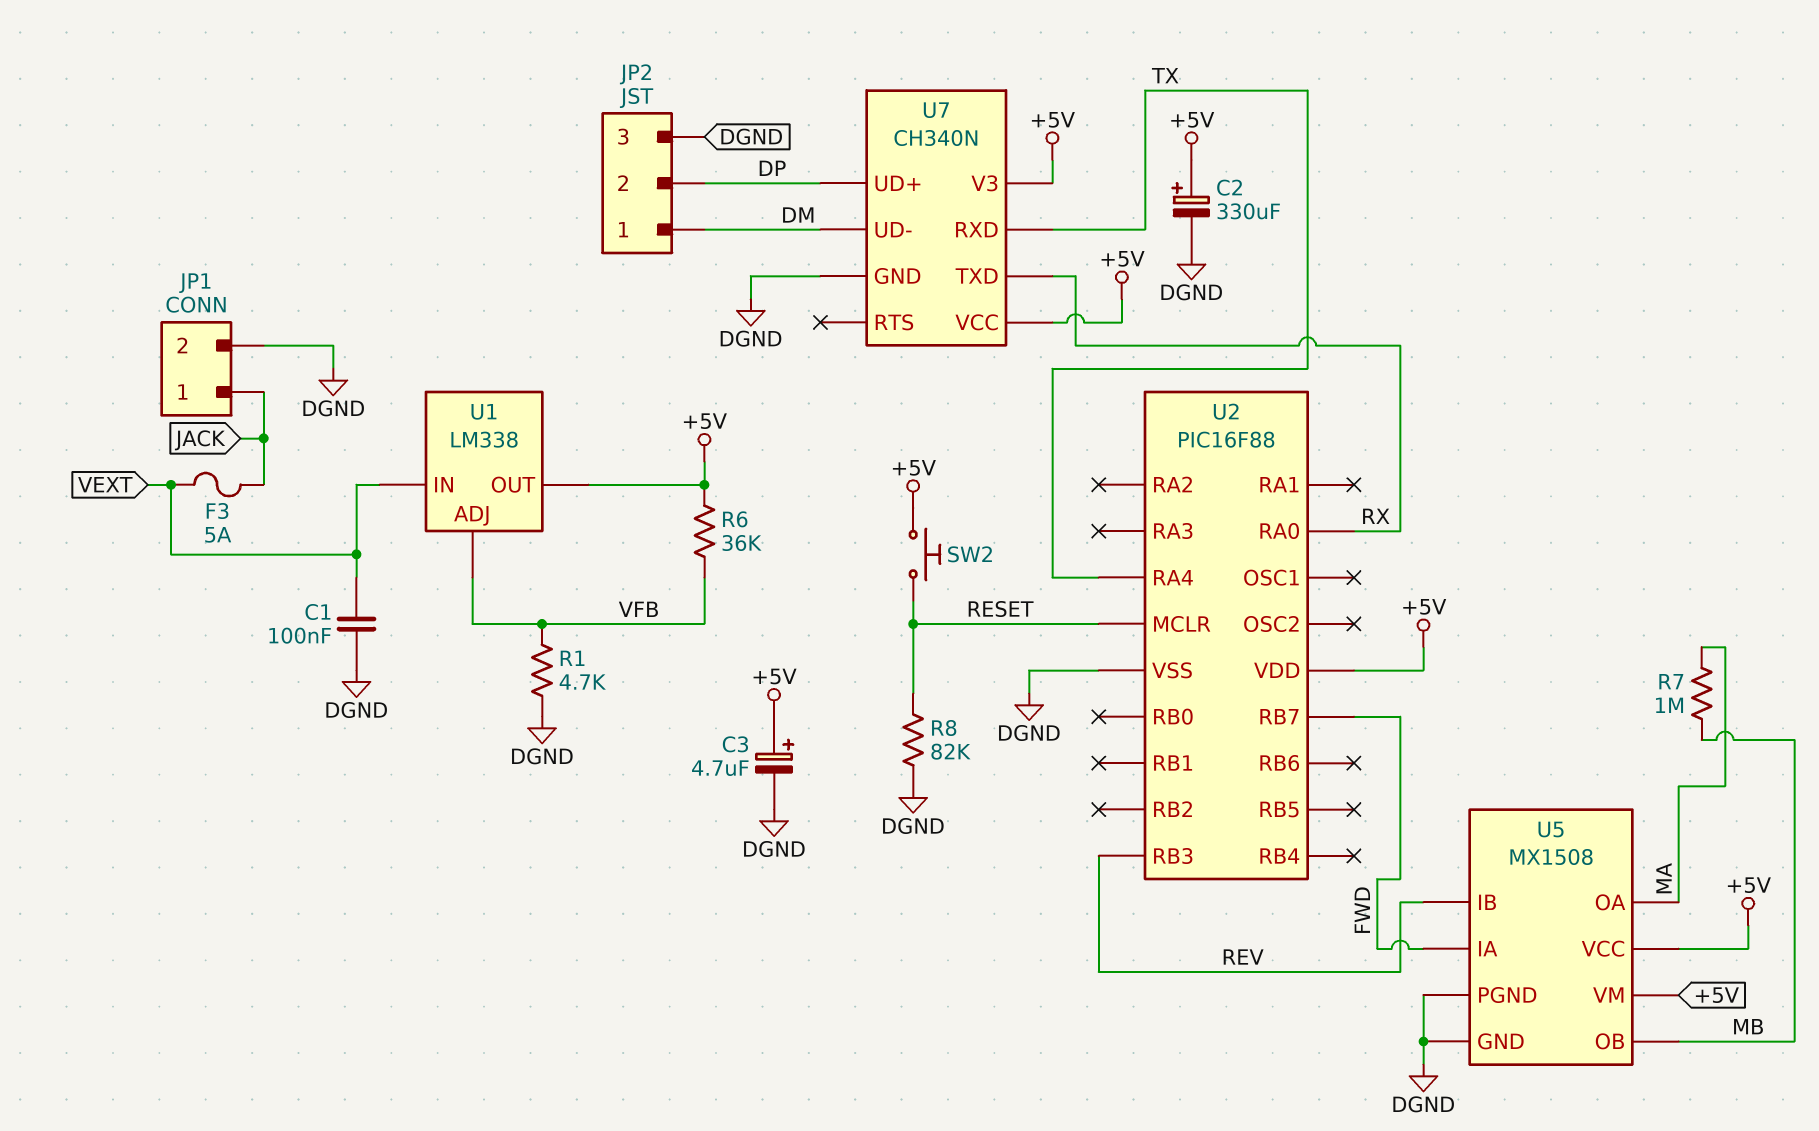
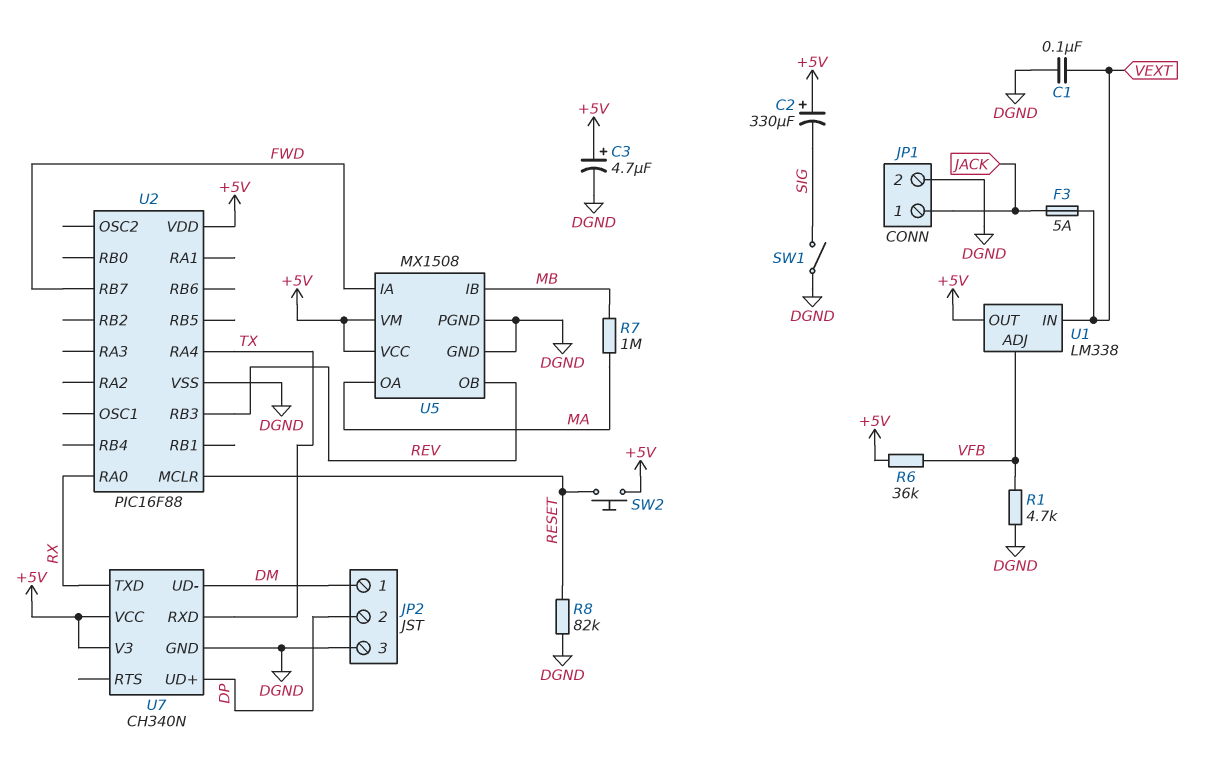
C2: 330uF (plus +5V, minus DGND) -> 330uF (plus +5V, minus SIG)
SW1: none -> switch (DGND, SIG)
U5 pin IB: REV -> MB
U5 pin OB: MB -> REV

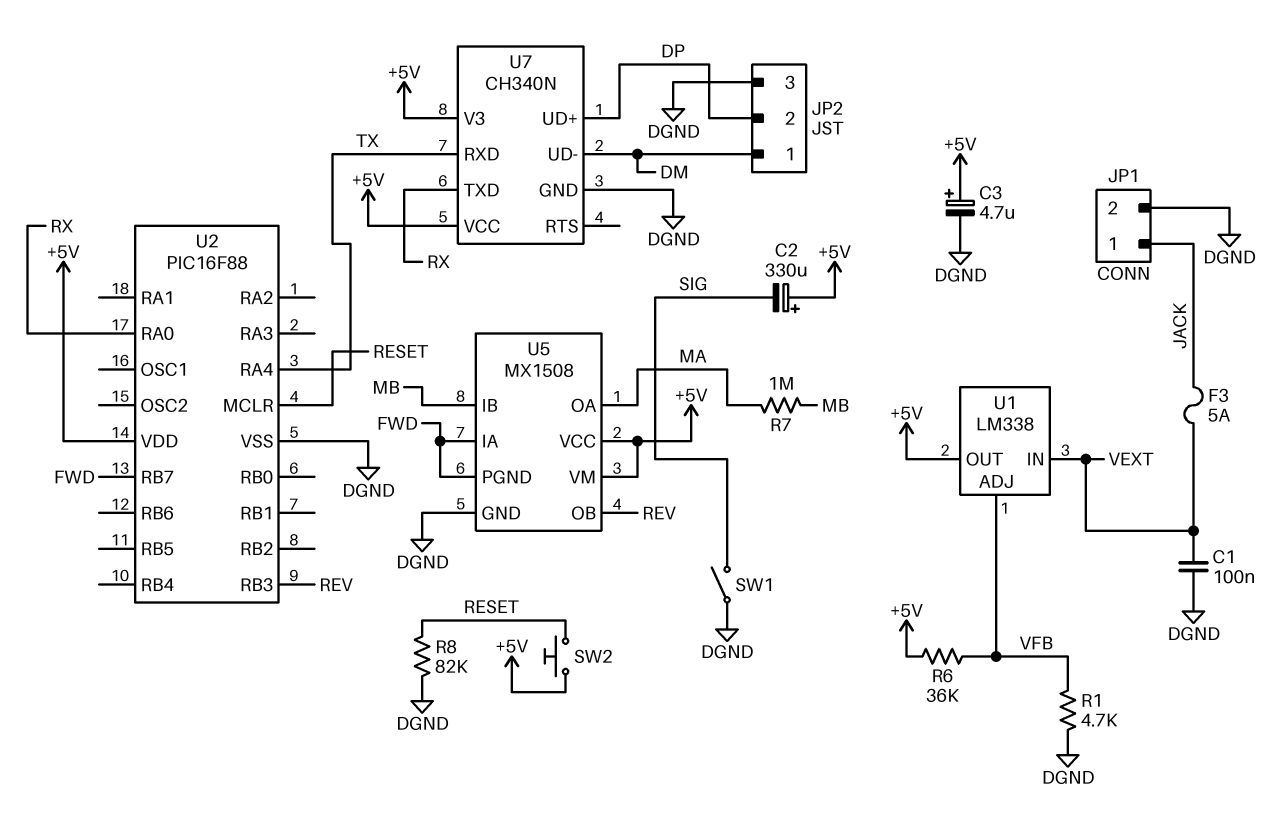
U5 pin PGND: DGND -> FWD

